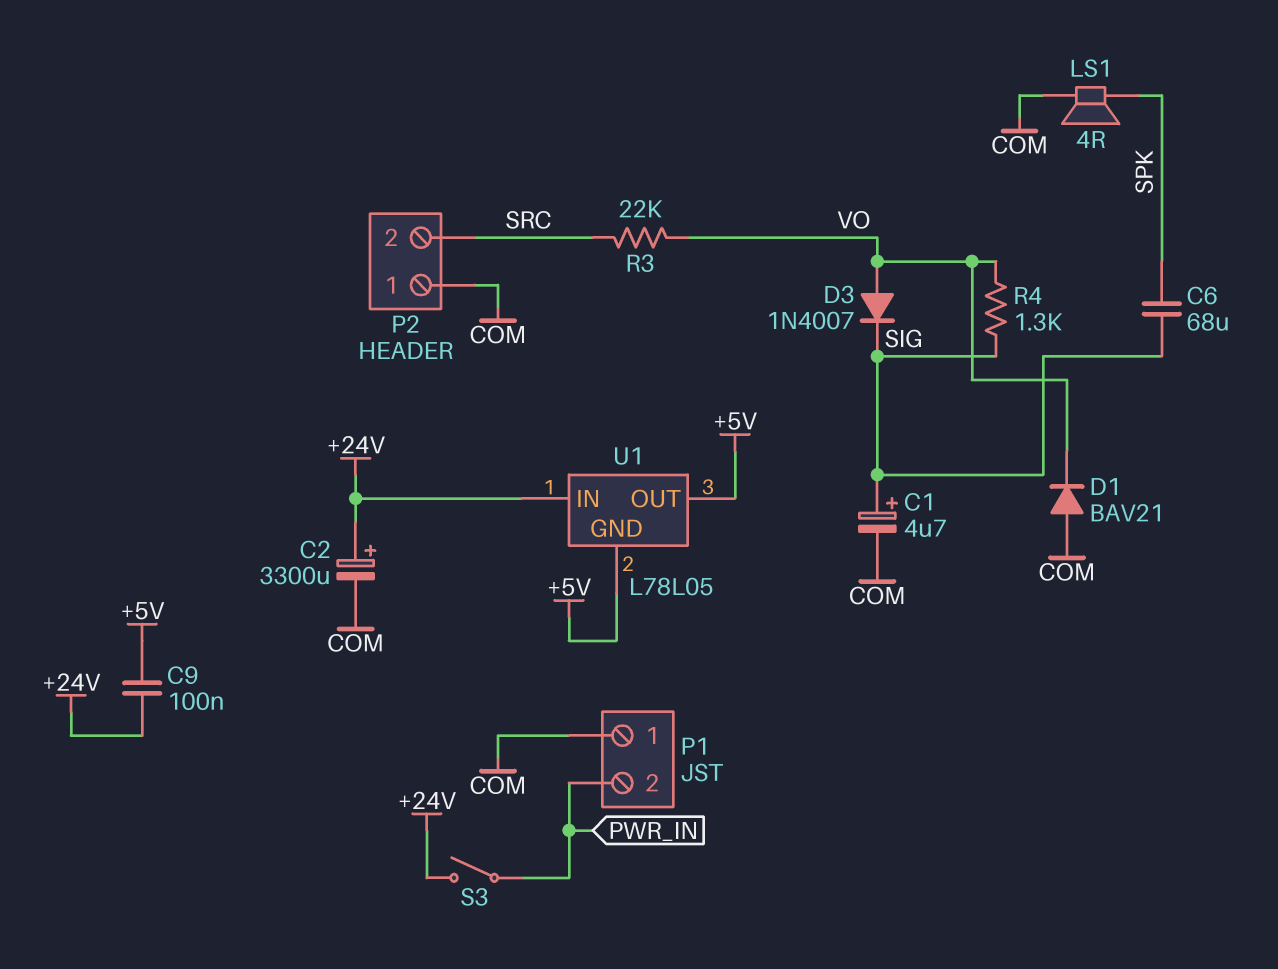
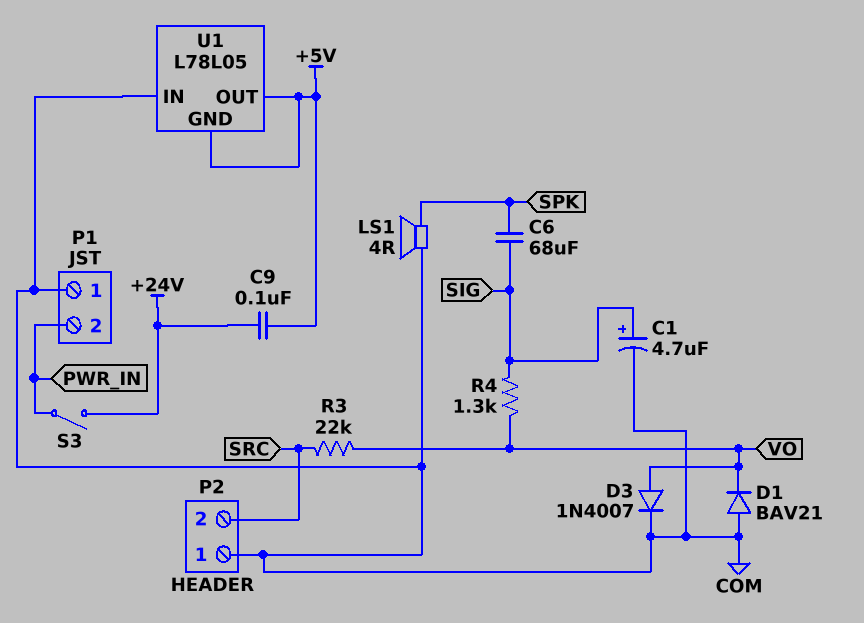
C2: 3300uF (plus +24V, minus COM) -> none
D3: diode 1N4007 (A VO, K SIG) -> diode 1N4007 (A VO, K COM)
U1 pin IN: +24V -> COM

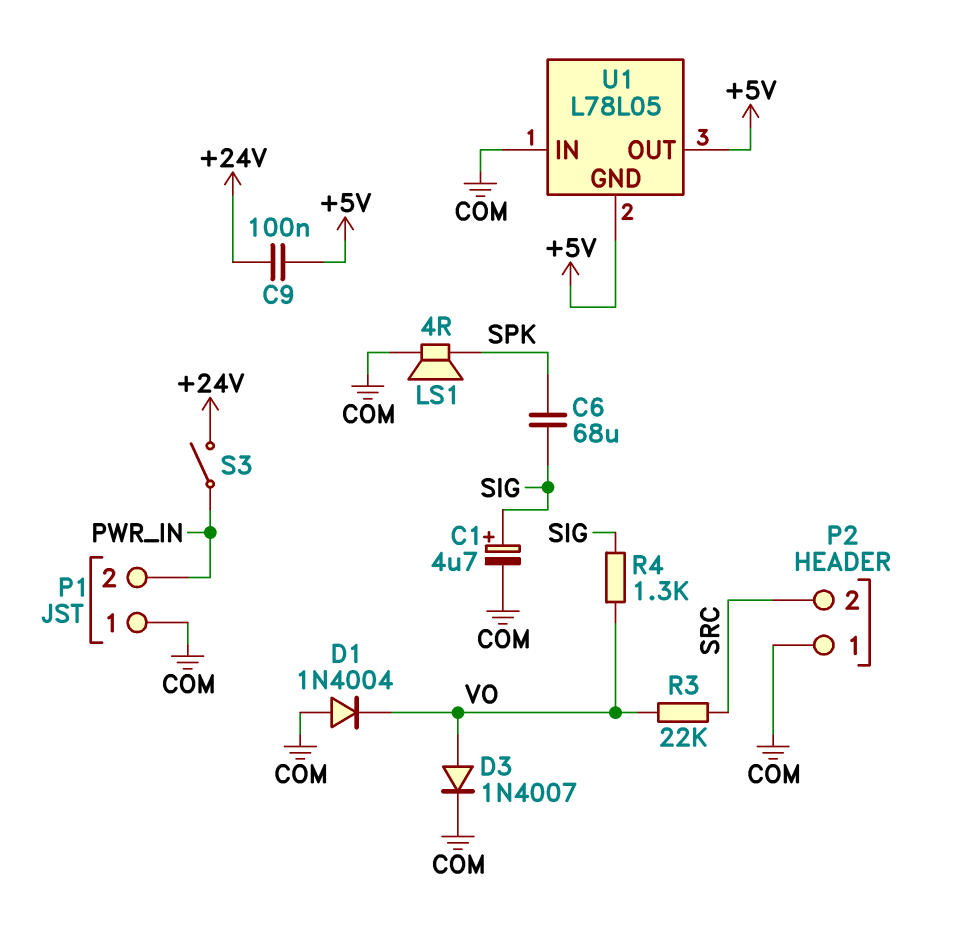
D1: diode BAV21 (A COM, K VO) -> diode 1N4004 (A COM, K VO)

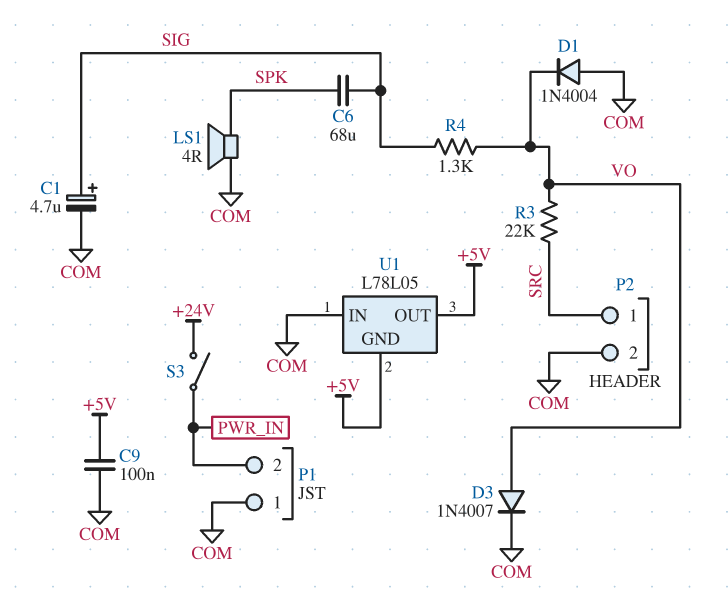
C9: 100nF (+5V, +24V) -> 100nF (+5V, COM)
P2 pin 1: COM -> SRC
P2 pin 2: SRC -> COM

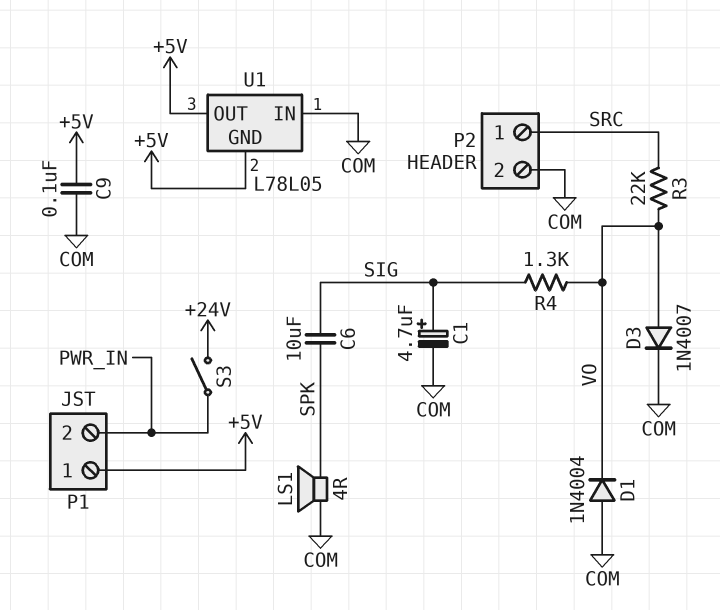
C6: 68uF (SIG, SPK) -> 10uF (SIG, SPK)
P1 pin 1: COM -> +5V

